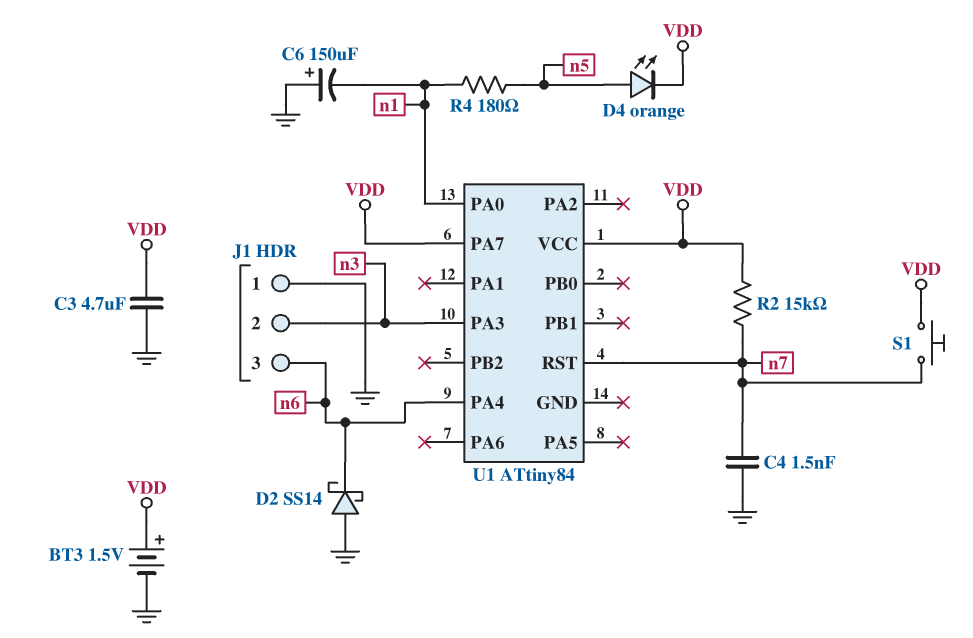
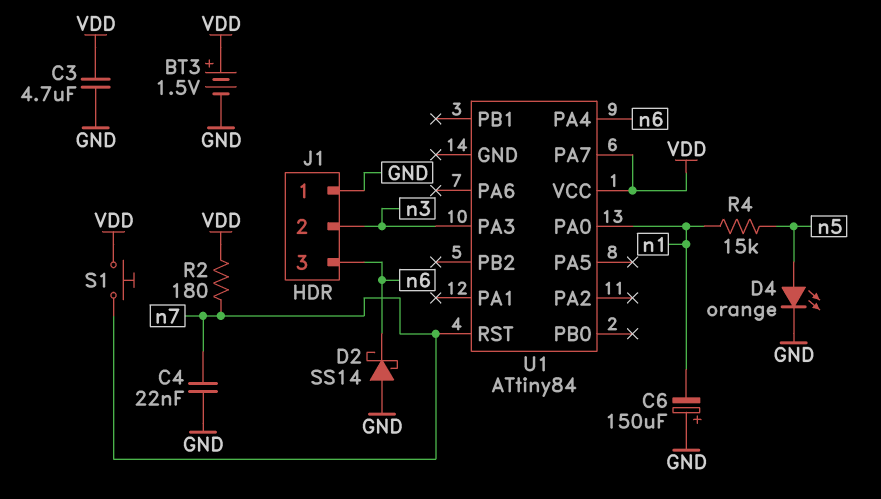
C4: 1.5nF (GND, n7) -> 22nF (GND, n7)
D4: LED orange (A n5, K VDD) -> LED orange (A n5, K GND)
R2: 15k (VDD, n7) -> 180 (VDD, n7)
R4: 180 (n1, n5) -> 15k (n1, n5)

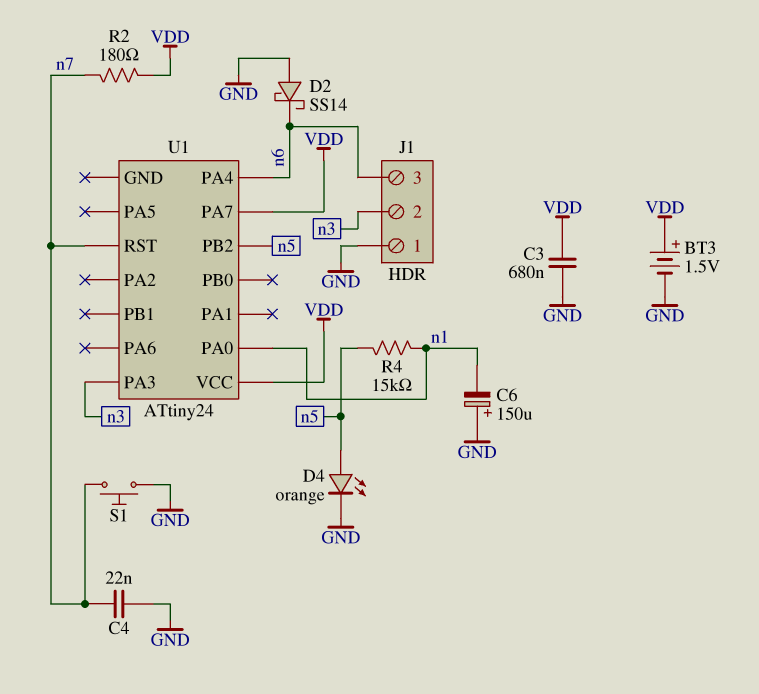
C3: 4.7uF (GND, VDD) -> 680nF (GND, VDD)
S1: button (VDD, n7) -> button (GND, n7)
U1: ATtiny84 -> ATtiny24
U1 pin PB2: none -> n5

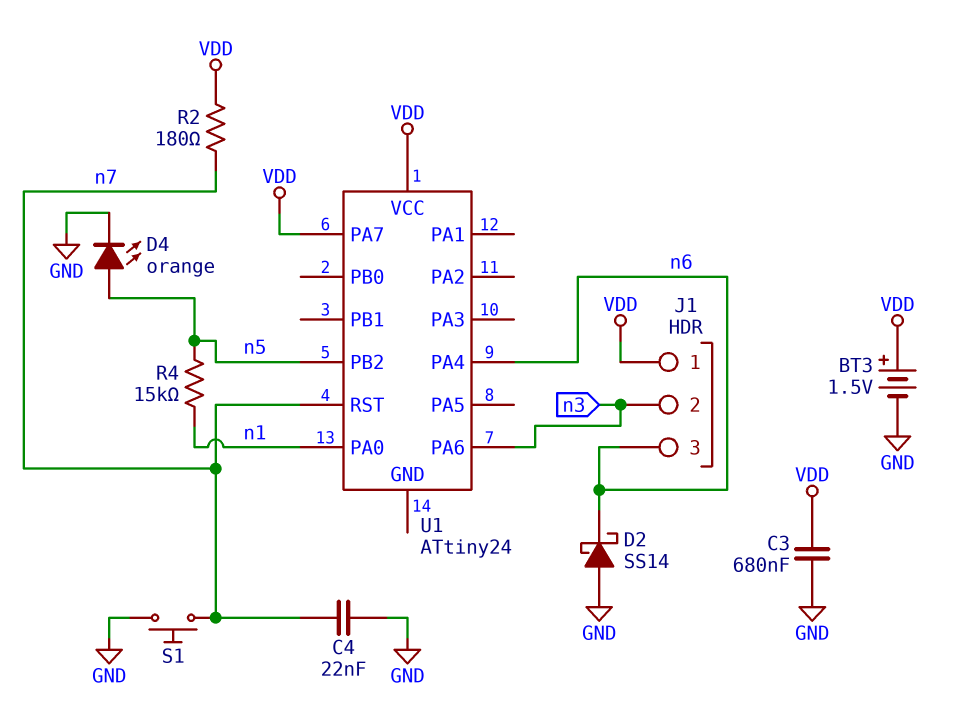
C6: 150uF (plus GND, minus n1) -> none
J1 pin 1: GND -> VDD
U1 pin PA3: n3 -> none
U1 pin PA6: none -> n3

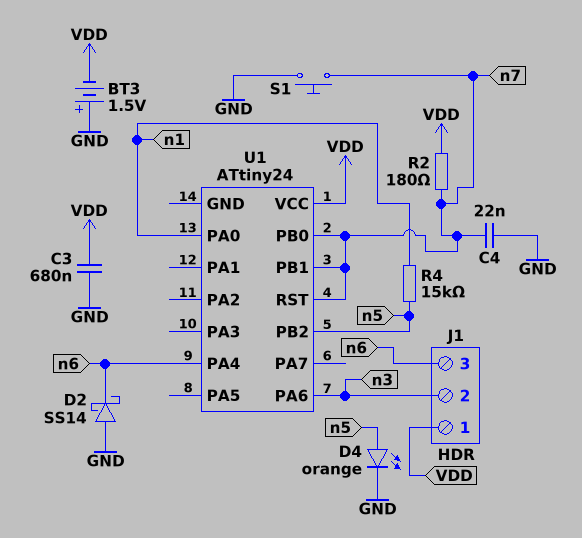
BT3: 1.5V (plus VDD, minus GND) -> 1.5V (plus GND, minus VDD)
U1 pin PA7: VDD -> none
U1 pin PB0: none -> n7
U1 pin PB1: none -> n7

